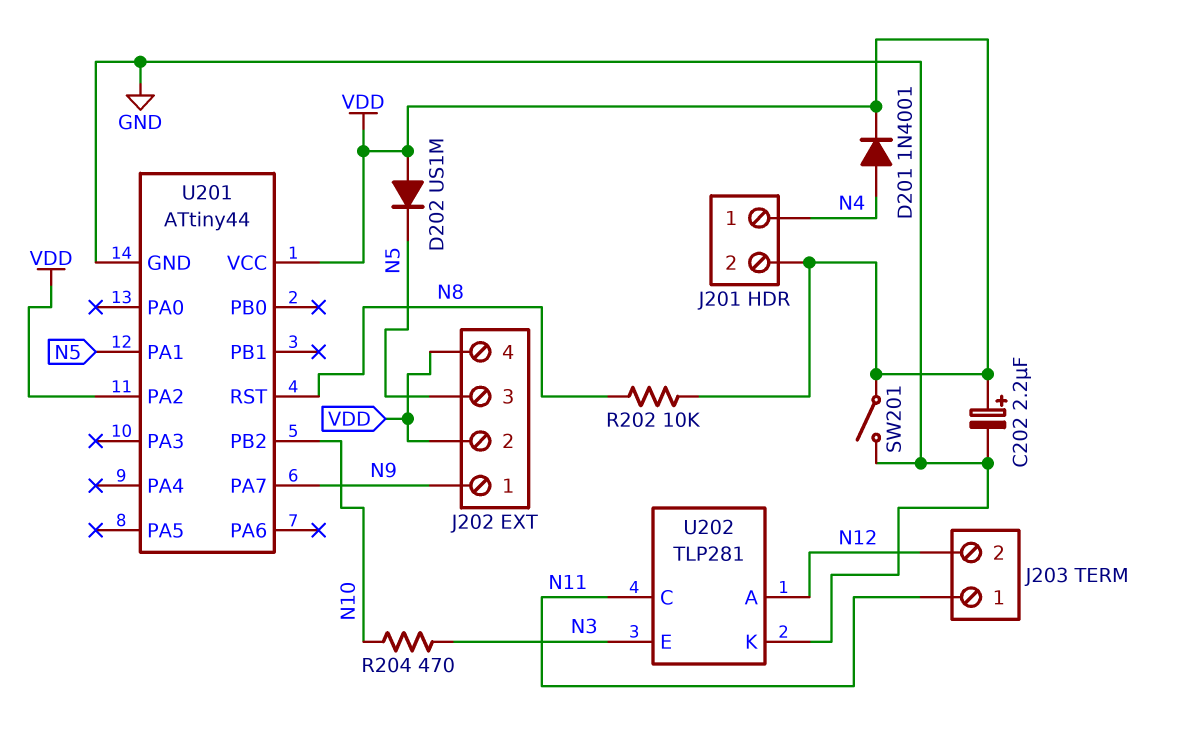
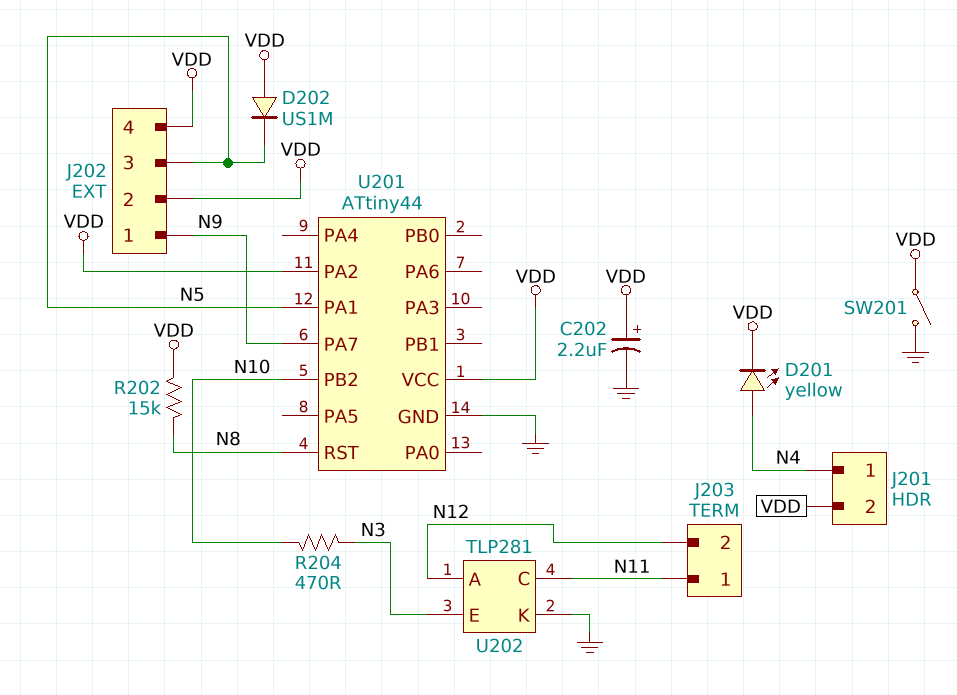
D201: diode 1N4001 (A N4, K VDD) -> LED yellow (A N4, K VDD)
R202: 10k (N8, VDD) -> 15k (N8, VDD)

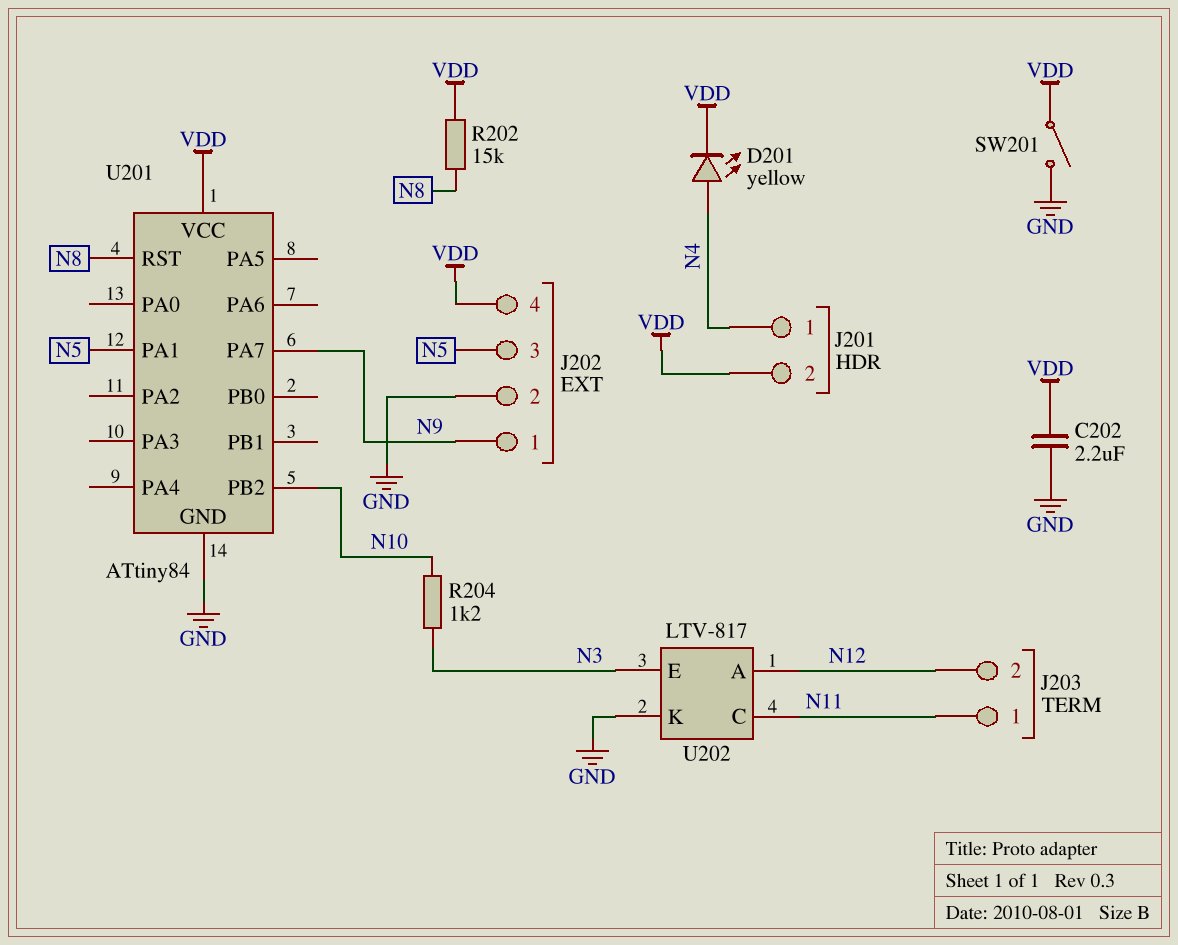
C202: 2.2uF (plus VDD, minus GND) -> 2.2uF (GND, VDD)
D202: diode US1M (A VDD, K N5) -> none
J202 pin 2: VDD -> GND
R204: 470 (N3, N10) -> 1.2k (N3, N10)
U201: ATtiny44 -> ATtiny84
U201 pin PA2: VDD -> none
U202: TLP281 -> LTV-817

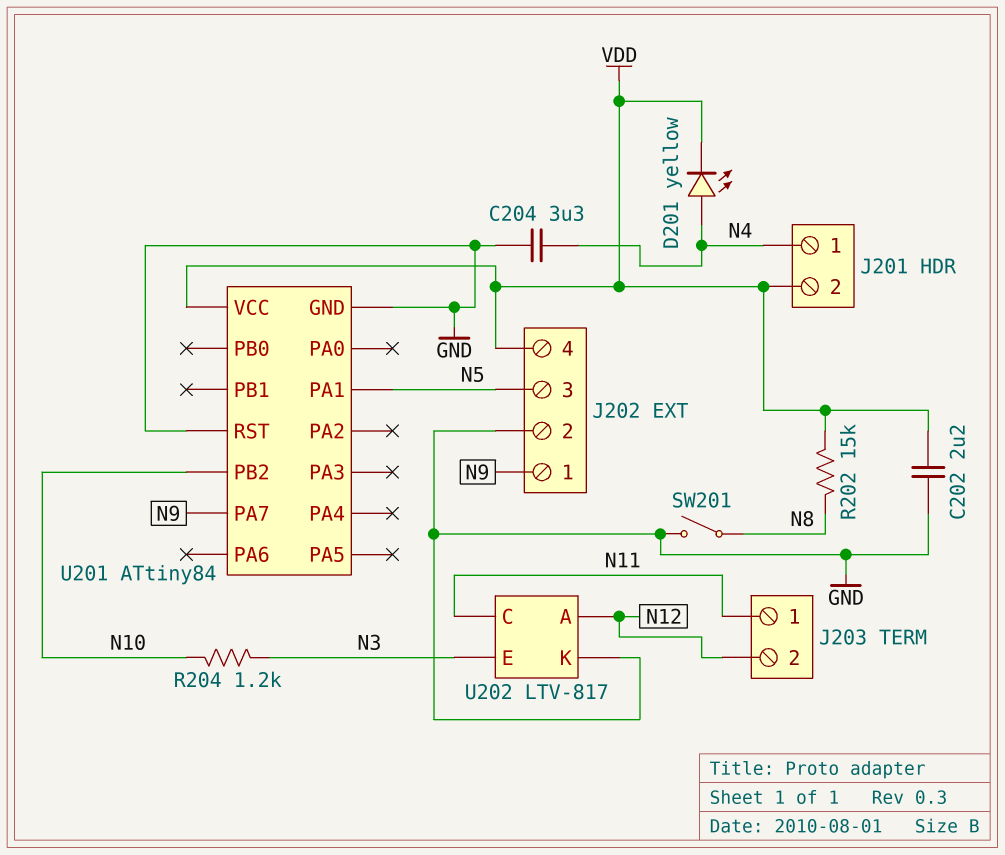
C204: none -> 3.3uF (GND, N4)
SW201: switch (GND, VDD) -> switch (GND, N8)
U201 pin RST: N8 -> GND

